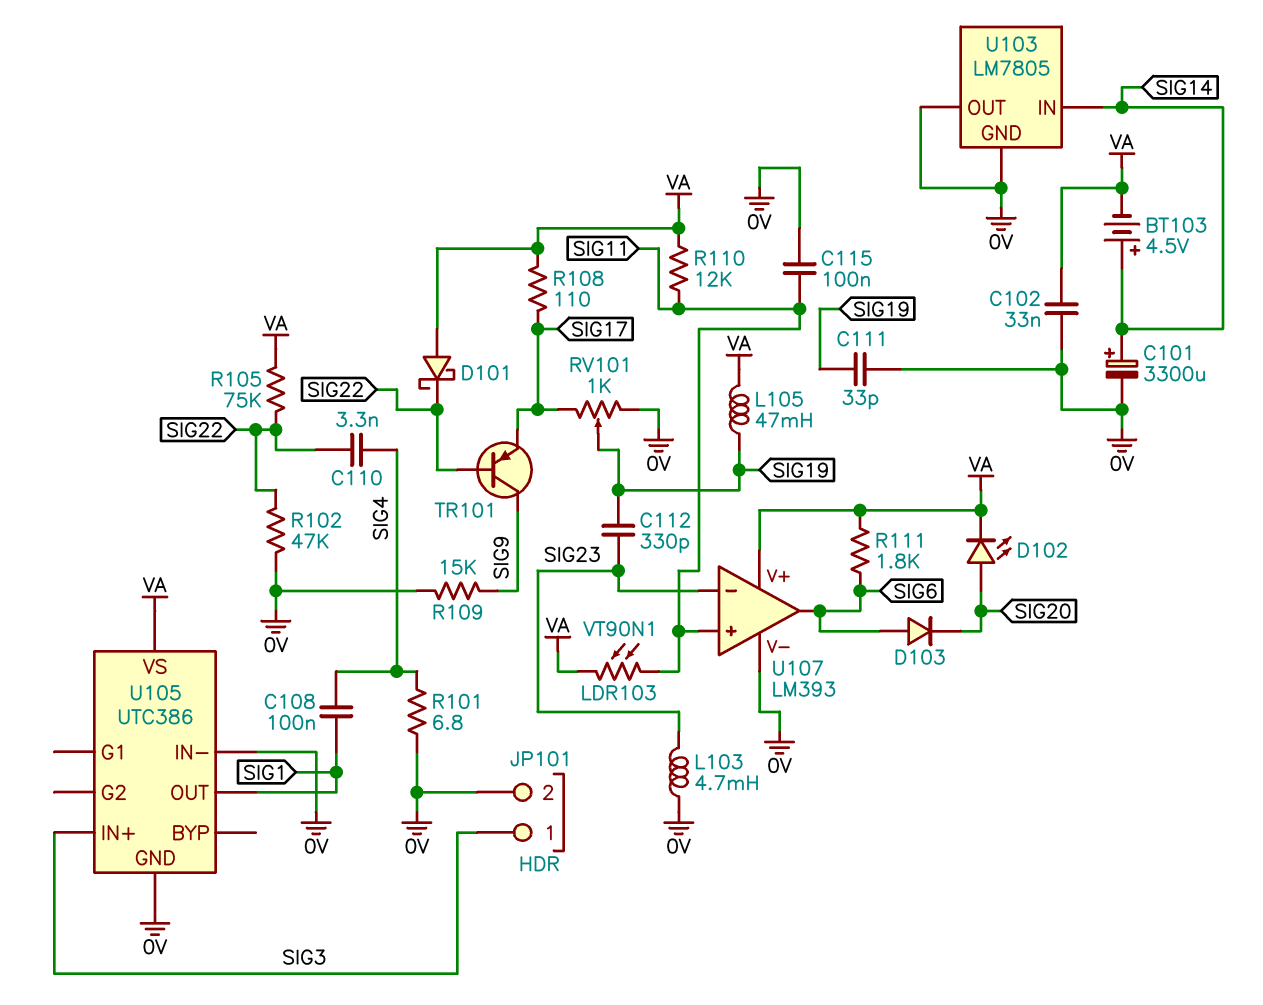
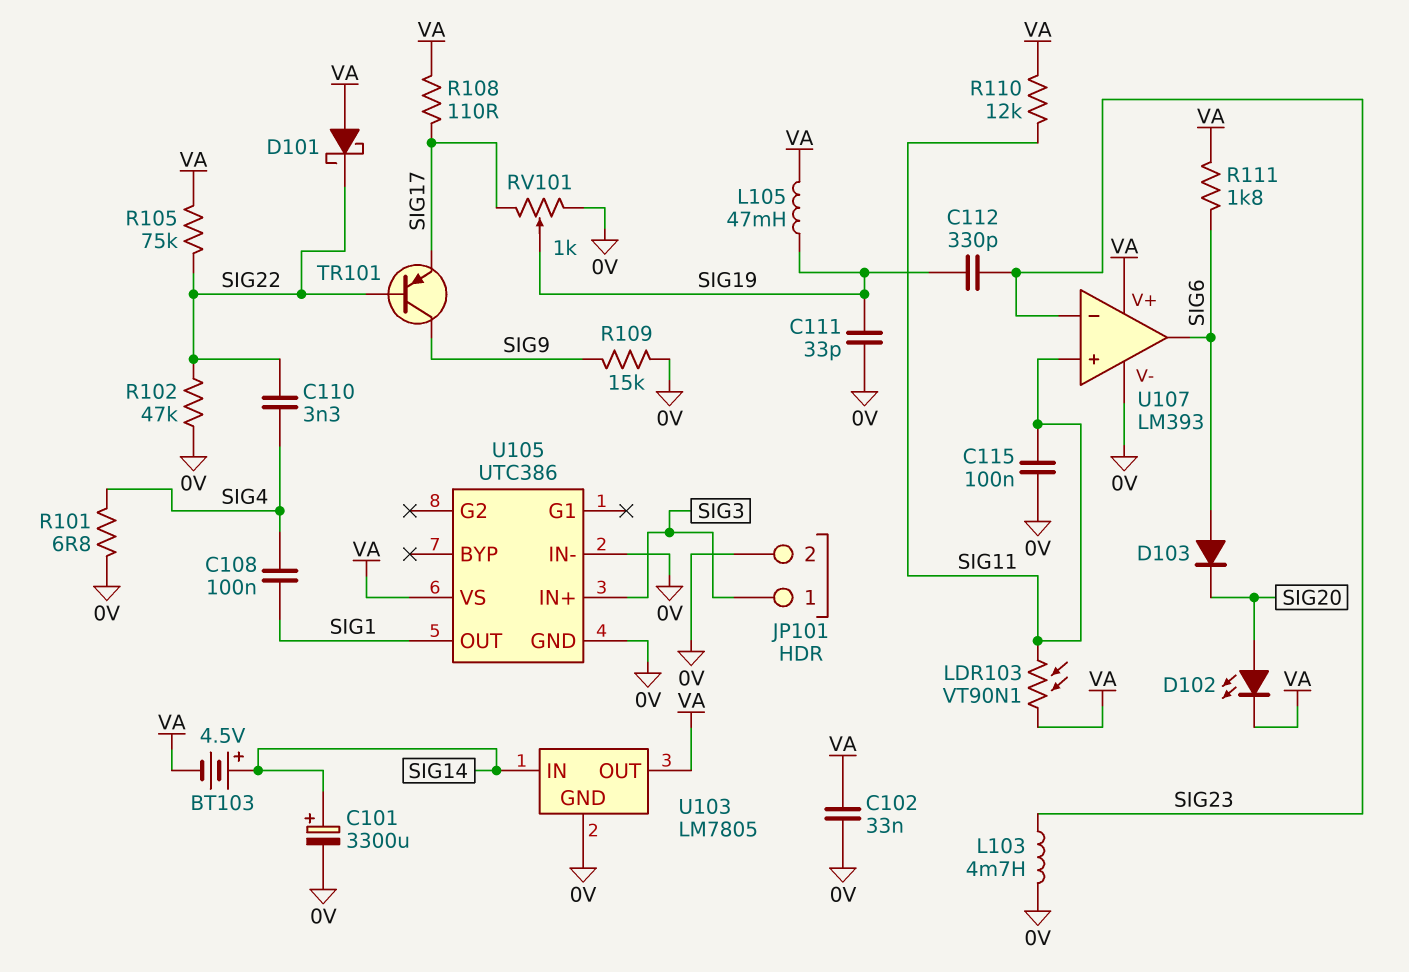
U103 pin OUT: 0V -> VA

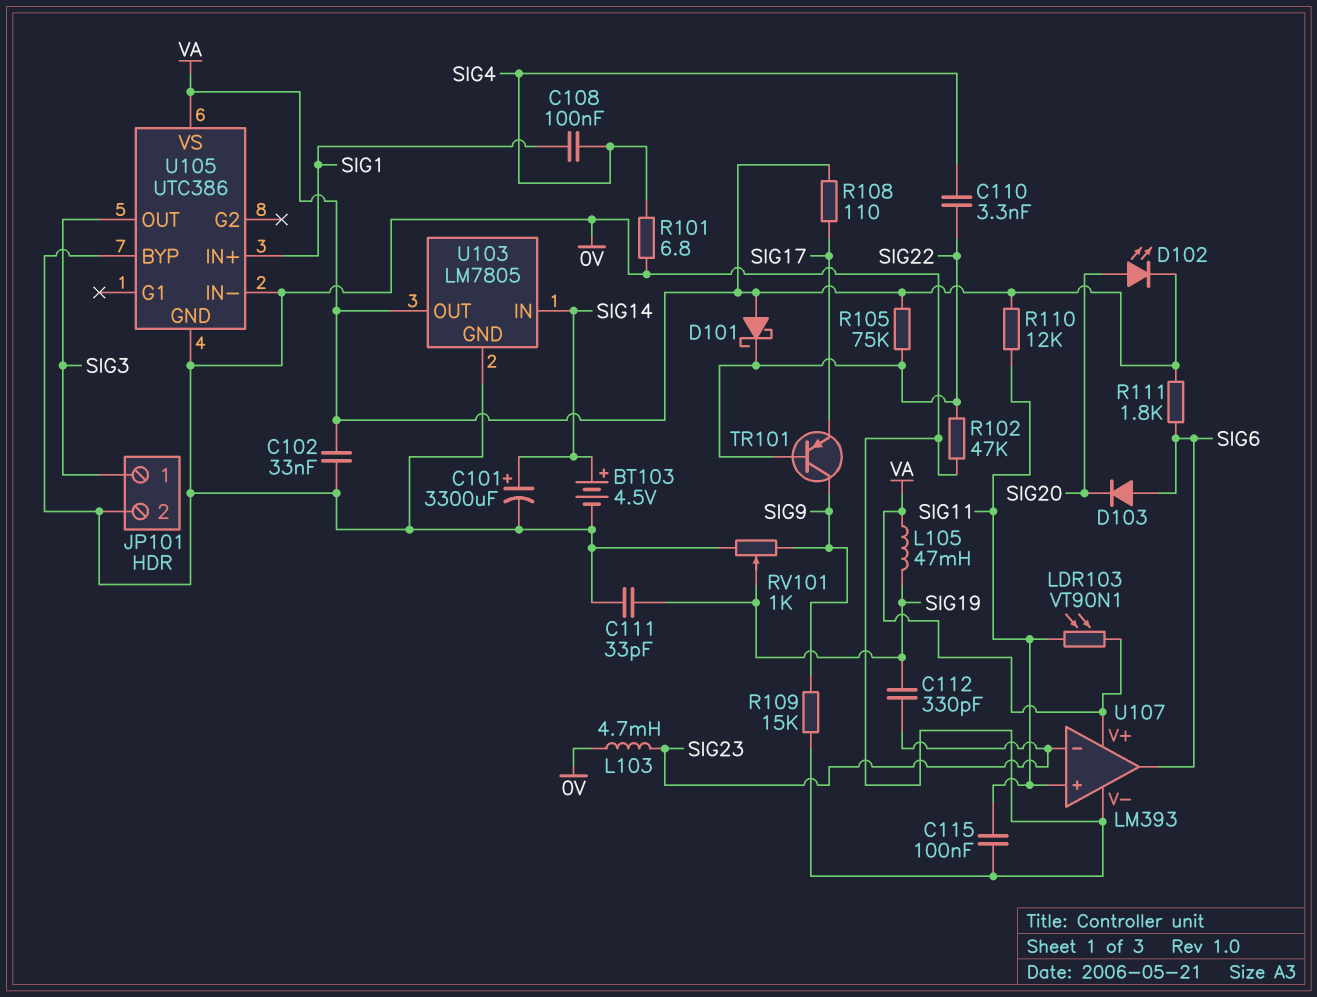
BT103: 4.5V (plus SIG14, minus VA) -> 4.5V (plus SIG14, minus 0V)
RV101: 1k (0V, SIG17, wiper SIG19) -> 1k (0V, SIG9, wiper SIG19)
U105 pin BYP: none -> 0V
U105 pin IN+: SIG3 -> SIG1
U105 pin OUT: SIG1 -> SIG3

